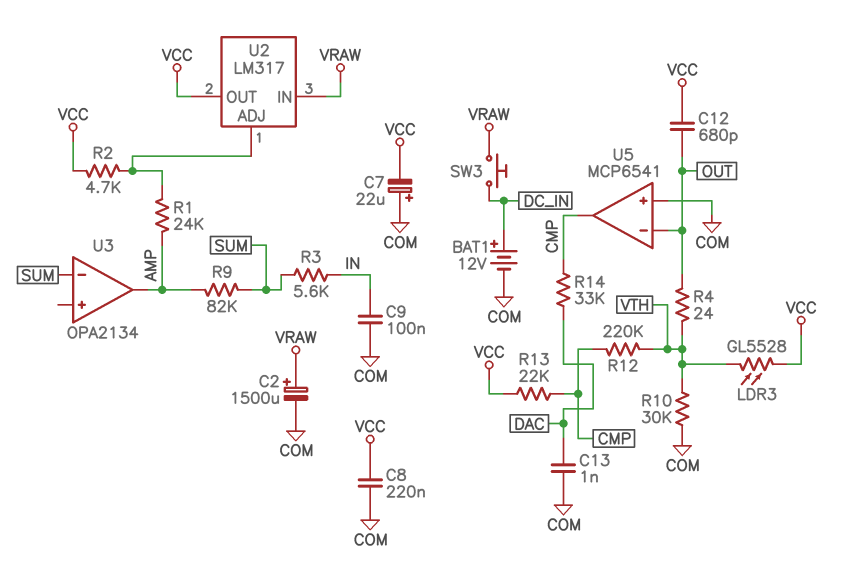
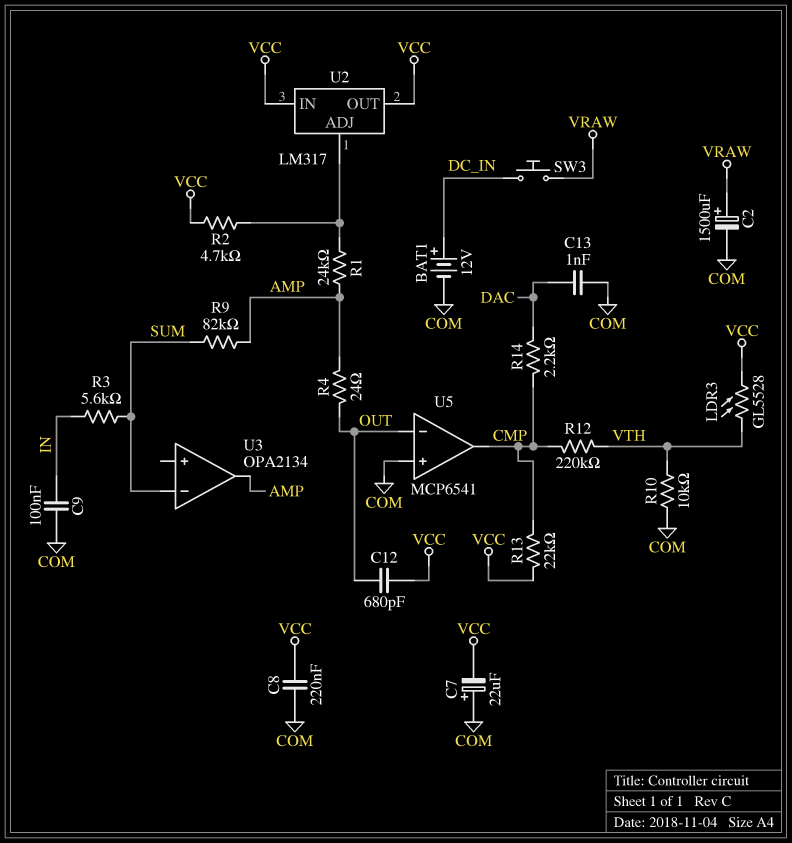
R4: 24 (OUT, VTH) -> 24 (AMP, OUT)
R10: 30k (COM, VTH) -> 10k (COM, VTH)
R14: 33k (CMP, DAC) -> 2.2k (CMP, DAC)
U2 pin IN: VRAW -> VCC

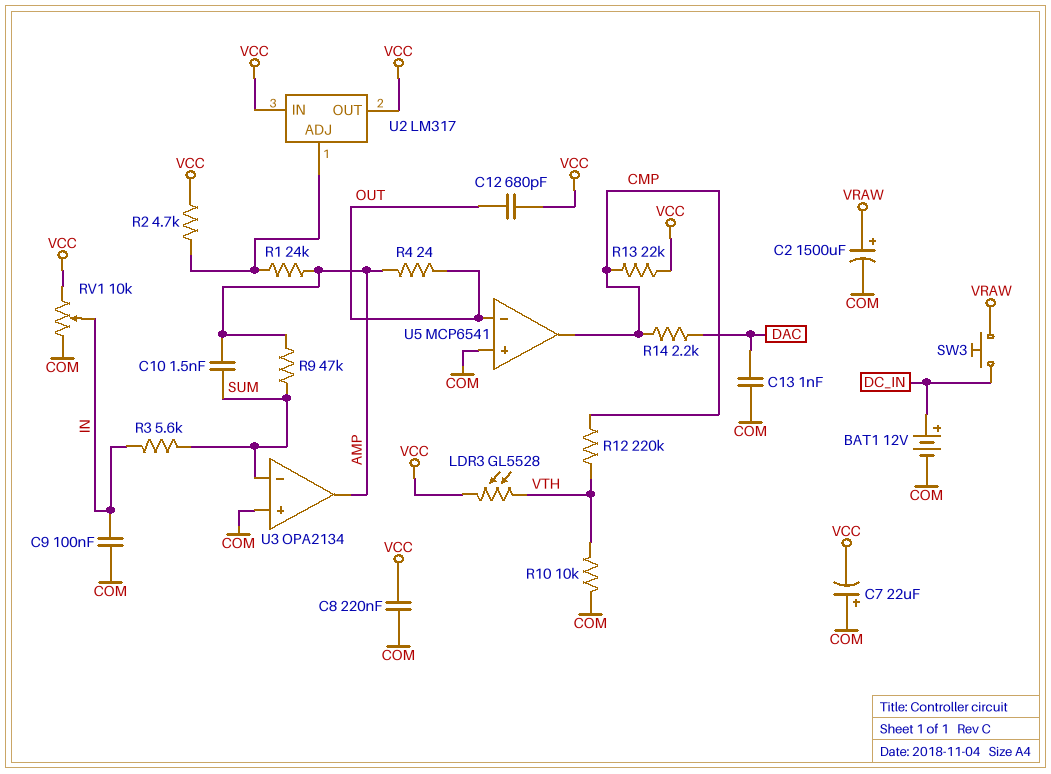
C10: none -> 1.5nF (AMP, SUM)
R9: 82k (AMP, SUM) -> 47k (AMP, SUM)
RV1: none -> 10k (COM, VCC, wiper IN)
U3 pin in+: none -> COM

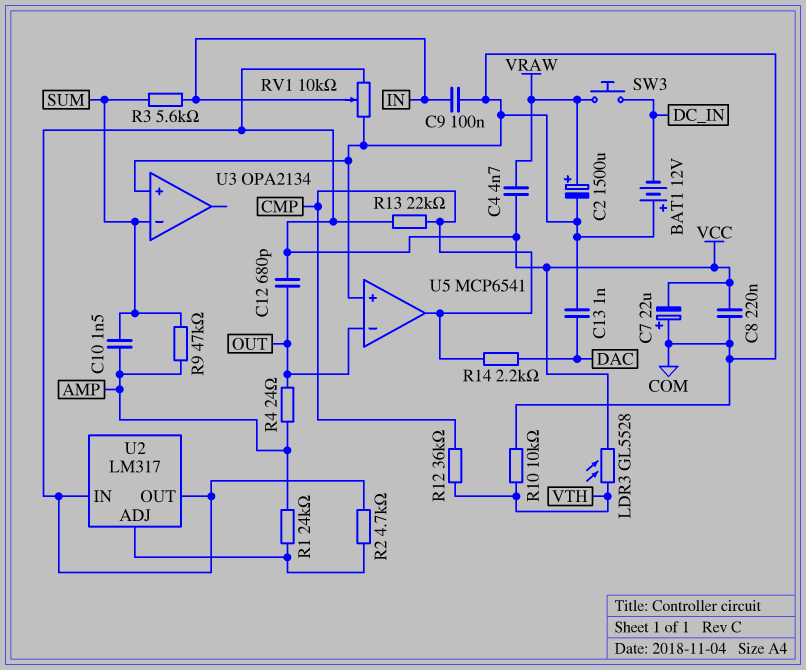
BAT1: 12V (plus DC_IN, minus COM) -> 12V (plus COM, minus DC_IN)
C4: none -> 4.7nF (VCC, VRAW)
R12: 220k (CMP, VTH) -> 36k (CMP, VTH)
U3 pin out: AMP -> none

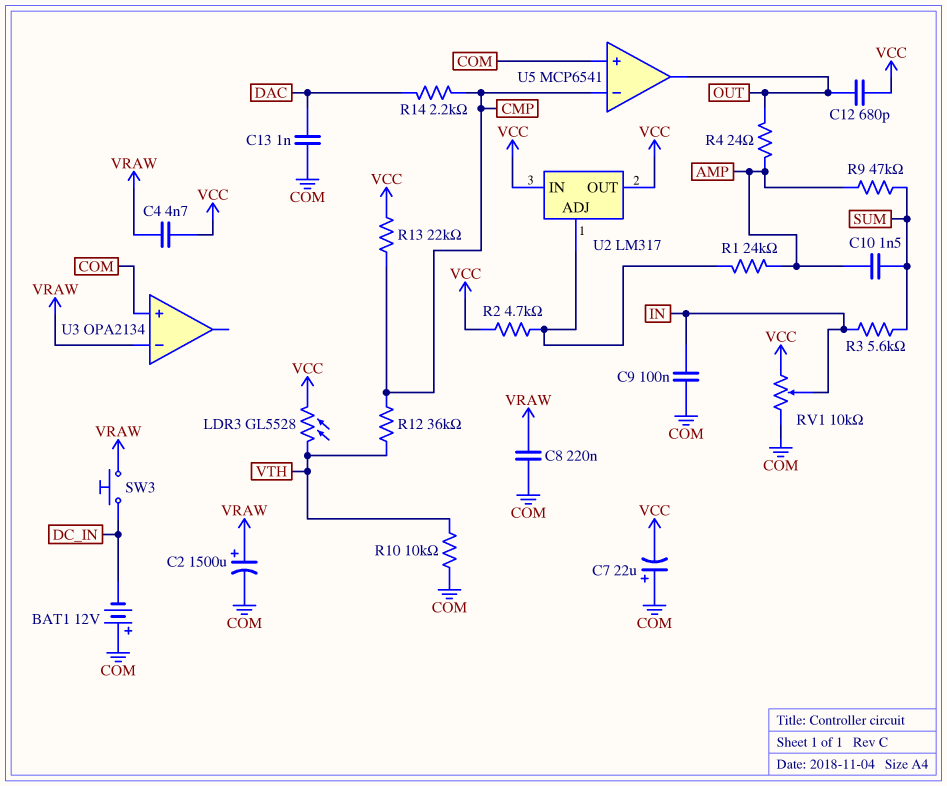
C8: 220nF (COM, VCC) -> 220nF (COM, VRAW)
U3 pin in-: SUM -> VRAW
U5 pin in-: OUT -> CMP
U5 pin out: CMP -> OUT

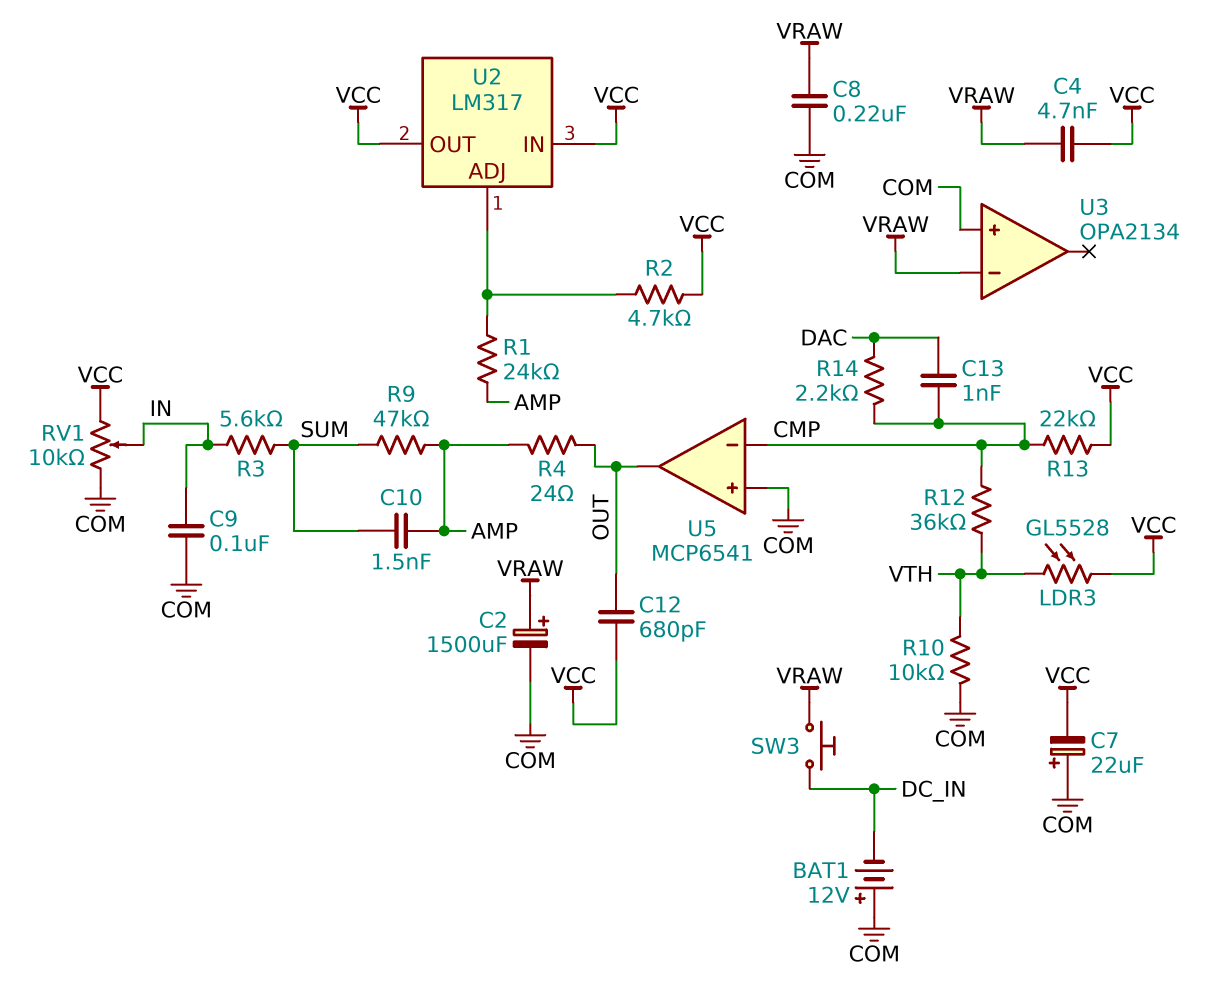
C13: 1nF (COM, DAC) -> 1nF (CMP, DAC)

